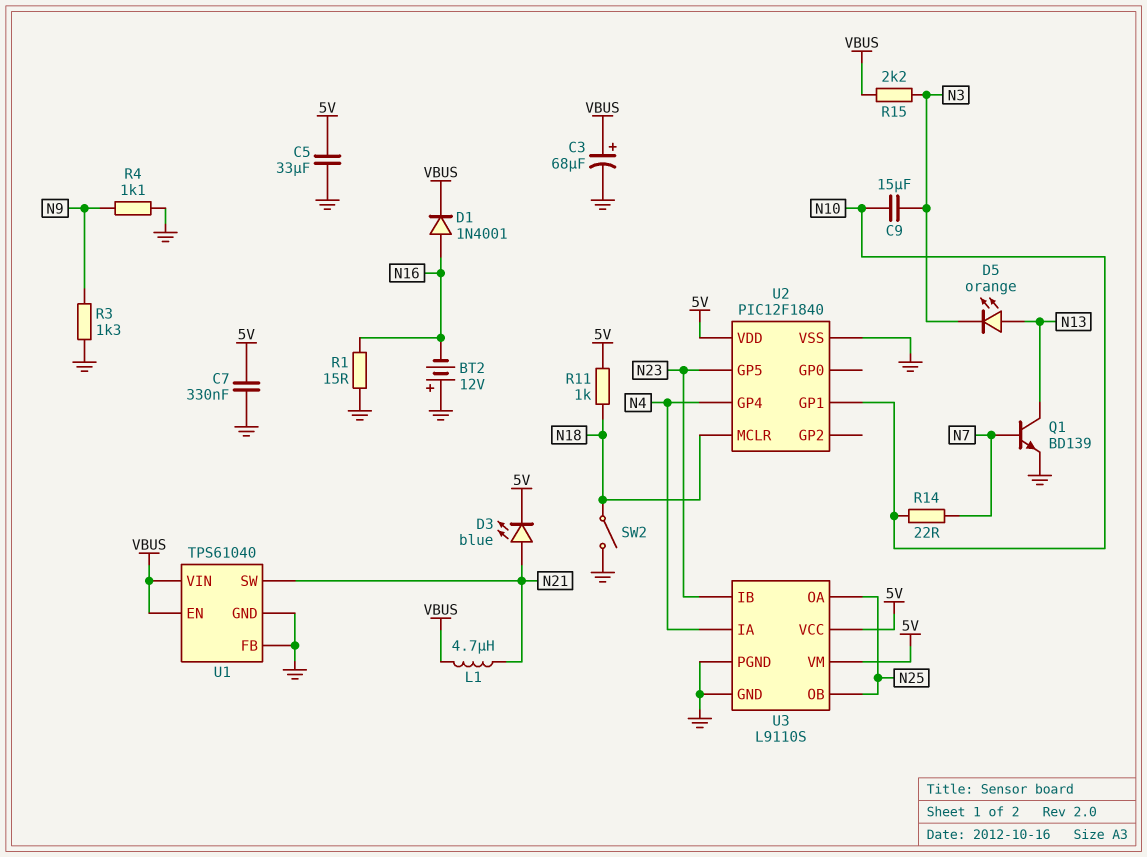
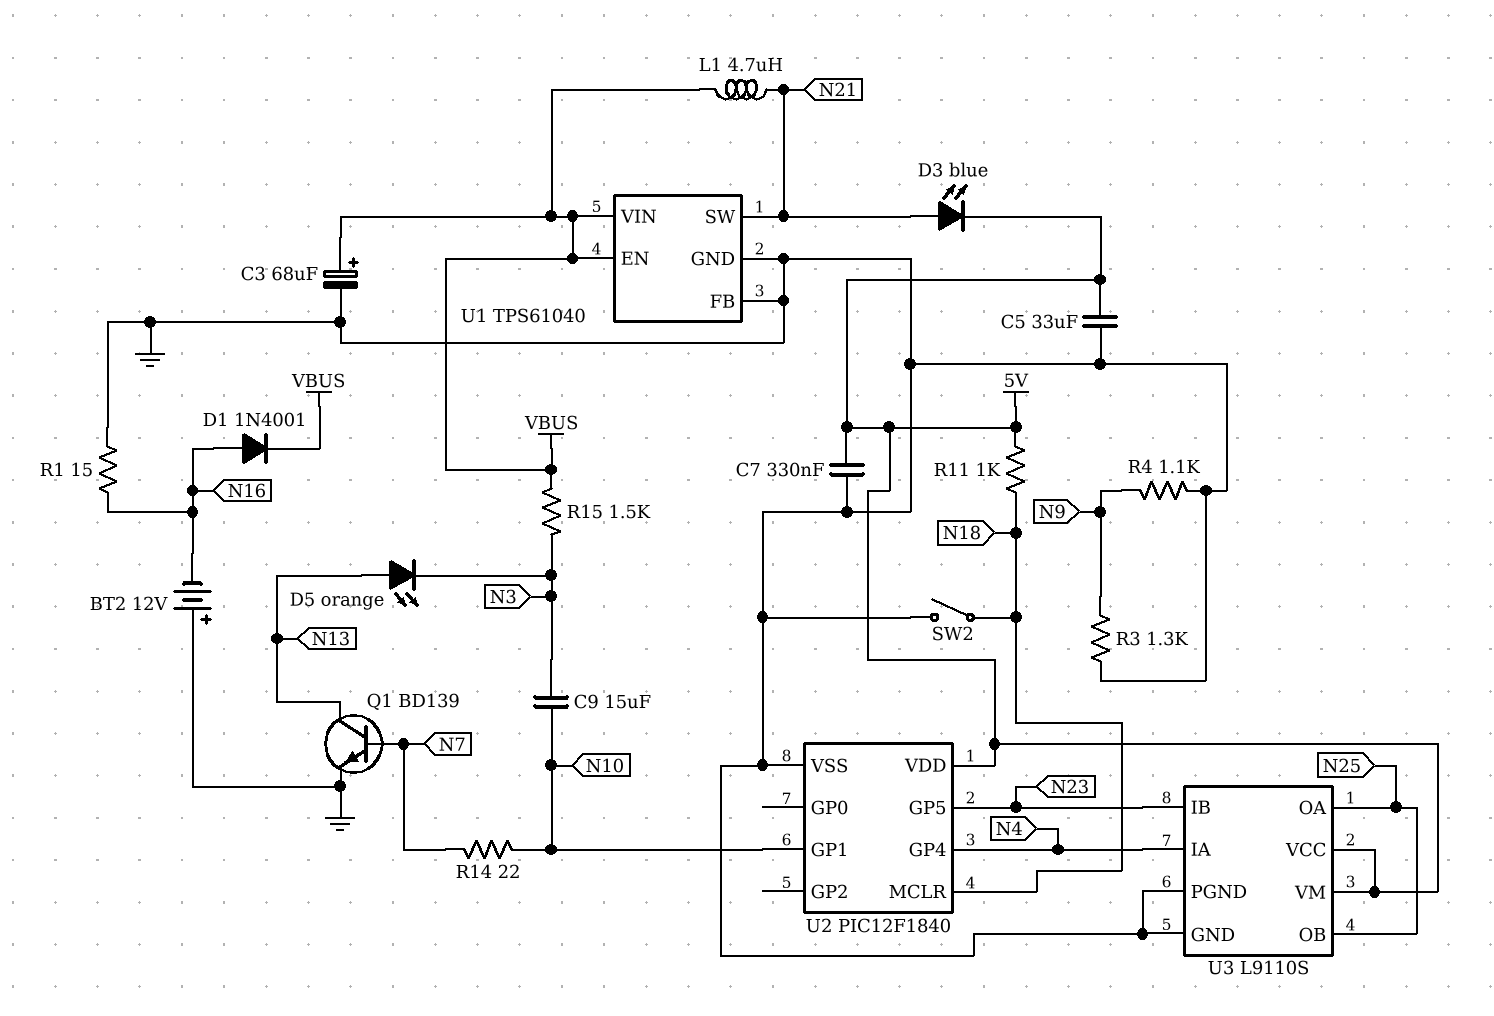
R15: 2.2k (N3, VBUS) -> 1.5k (N3, VBUS)

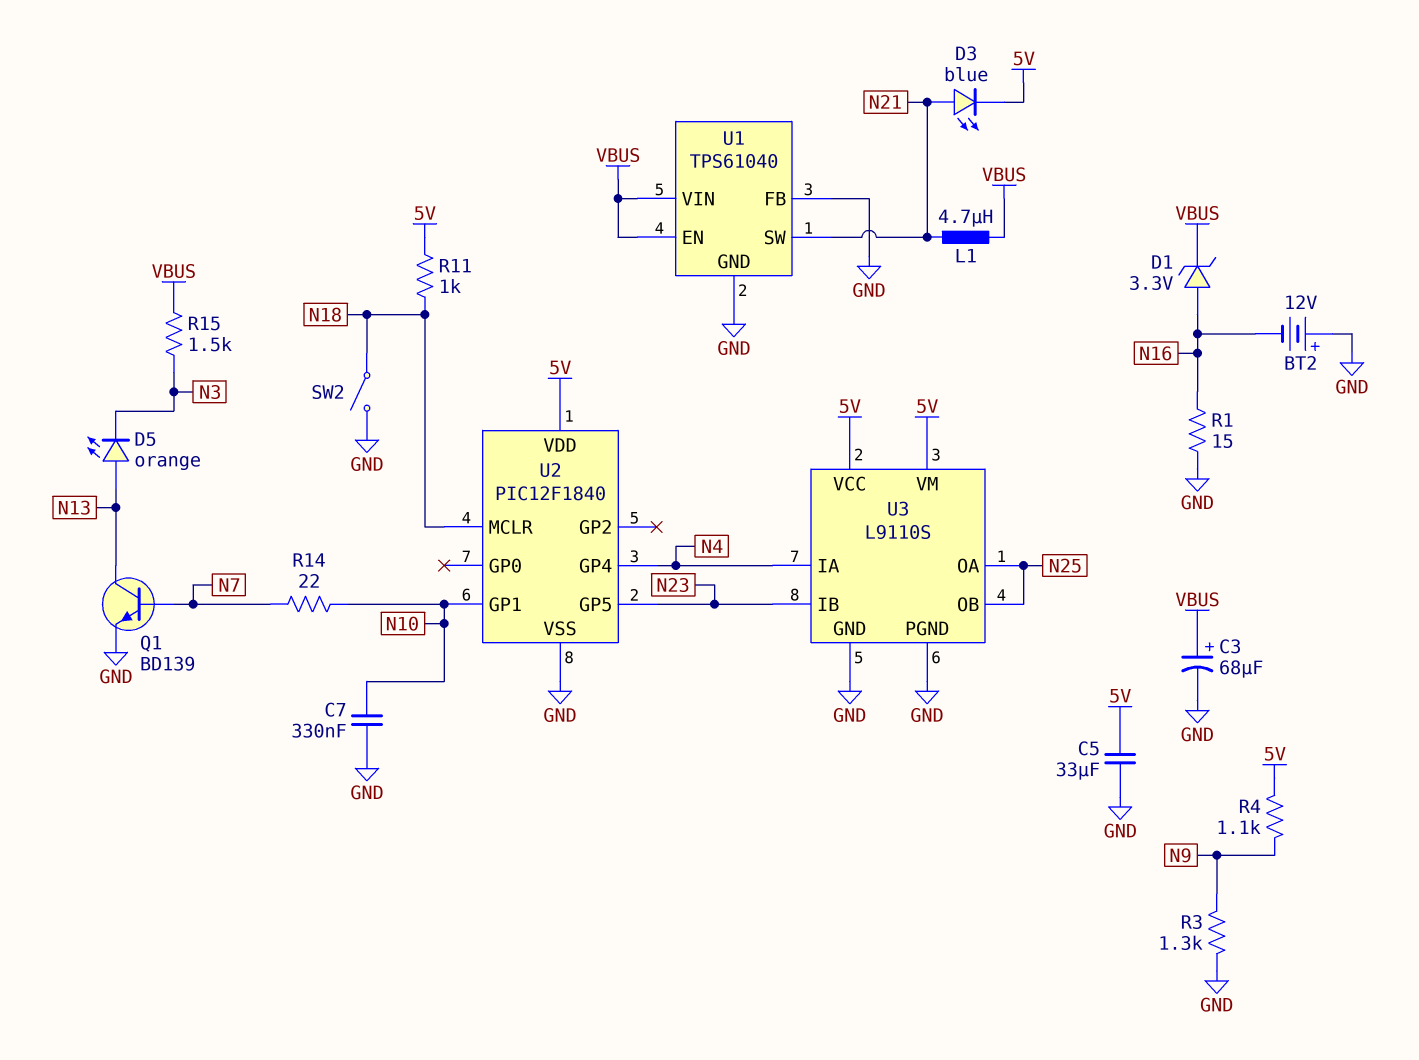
C7: 330nF (5V, GND) -> 330nF (GND, N10)
C9: 15uF (N3, N10) -> none
D1: diode 1N4001 (A N16, K VBUS) -> zener 3.3V (A N16, K VBUS)
R4: 1.1k (GND, N9) -> 1.1k (5V, N9)

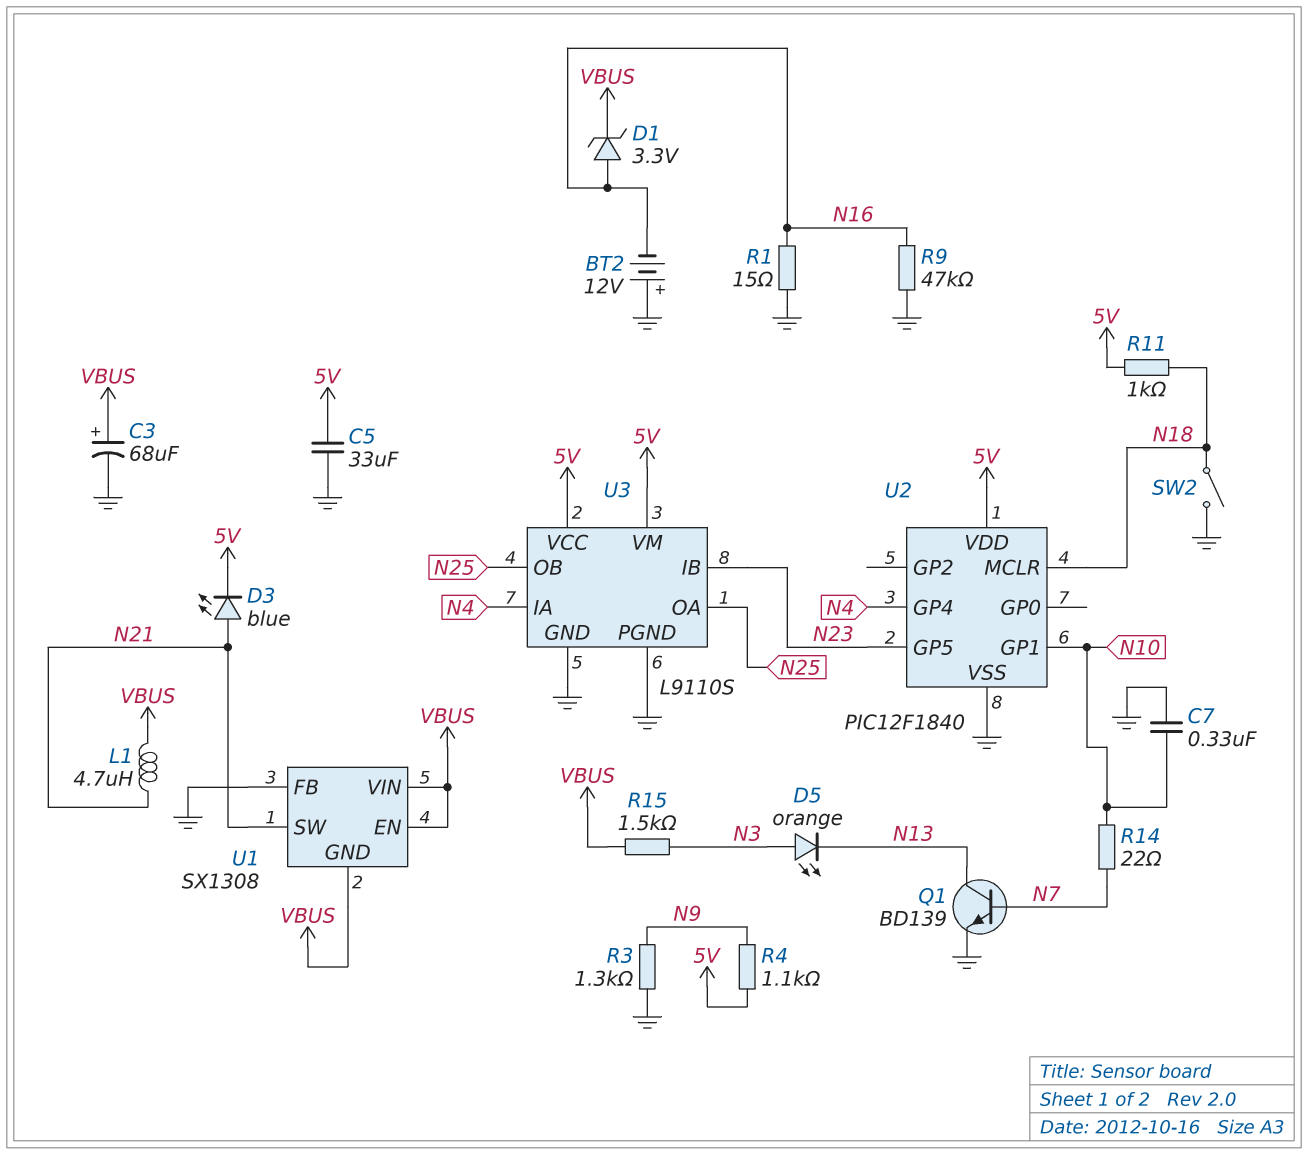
D5: LED orange (A N13, K N3) -> LED orange (A N3, K N13)
R9: none -> 47k (GND, N16)
U1: TPS61040 -> SX1308
U1 pin GND: GND -> VBUS

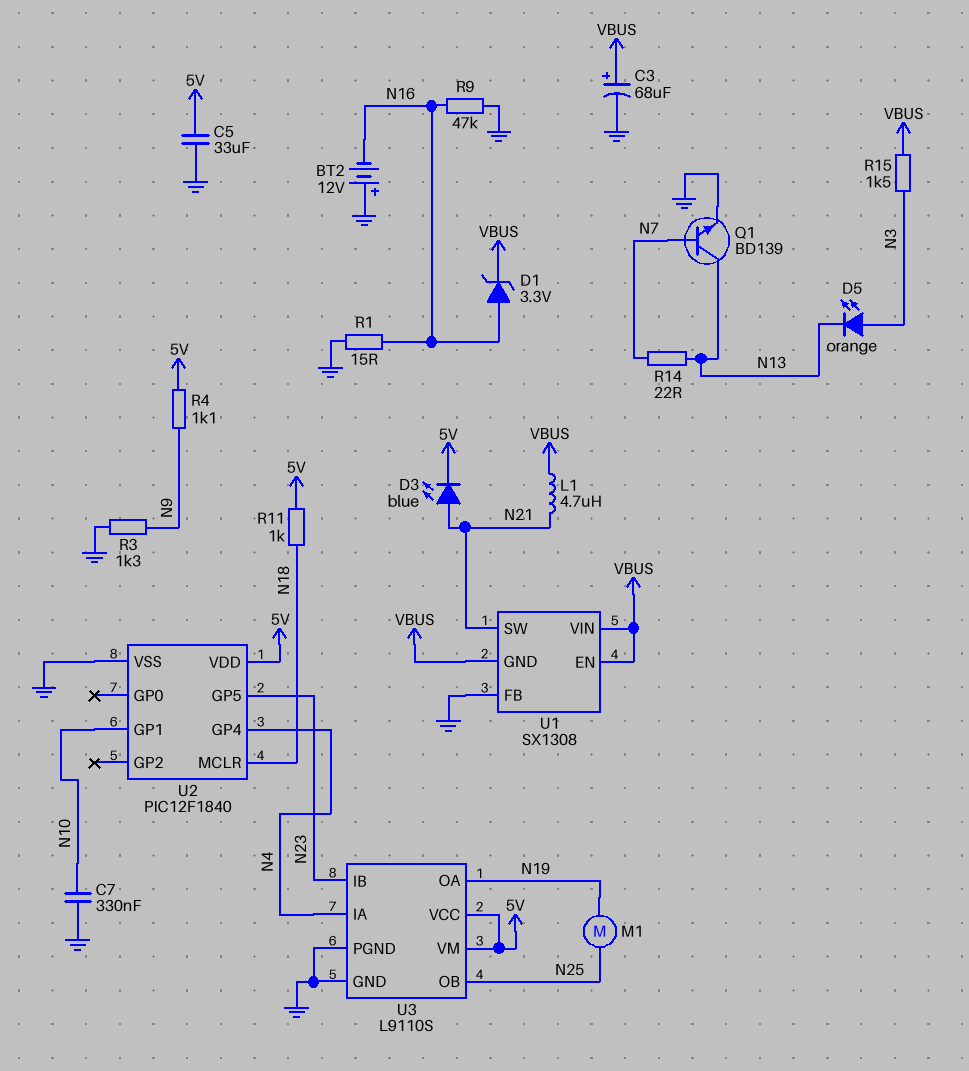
M1: none -> motor (N19, N25)
R14: 22 (N7, N10) -> 22 (N7, N13)
SW2: switch (GND, N18) -> none
U3 pin OA: N25 -> N19

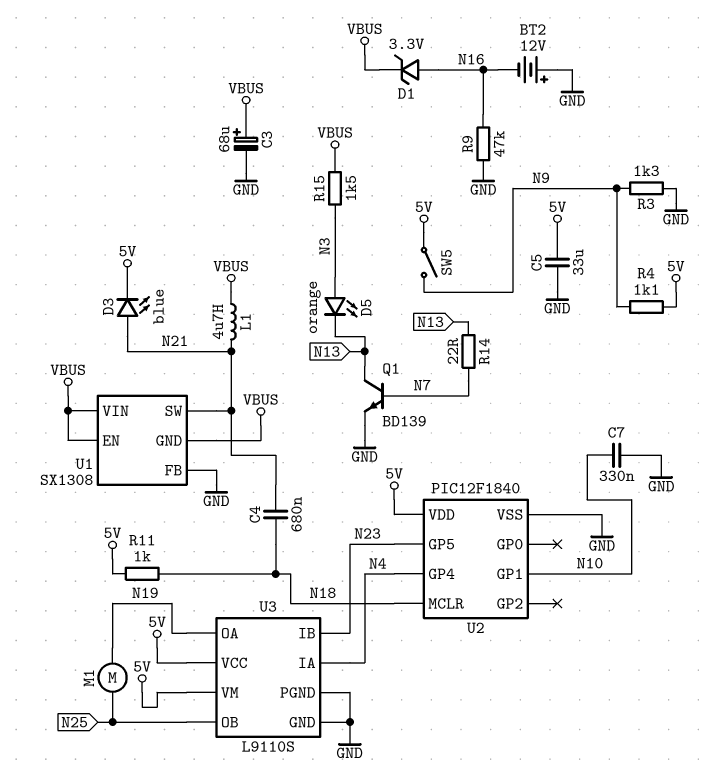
C4: none -> 680nF (N18, N21)
R1: 15 (GND, N16) -> none
SW5: none -> switch (5V, N9)

